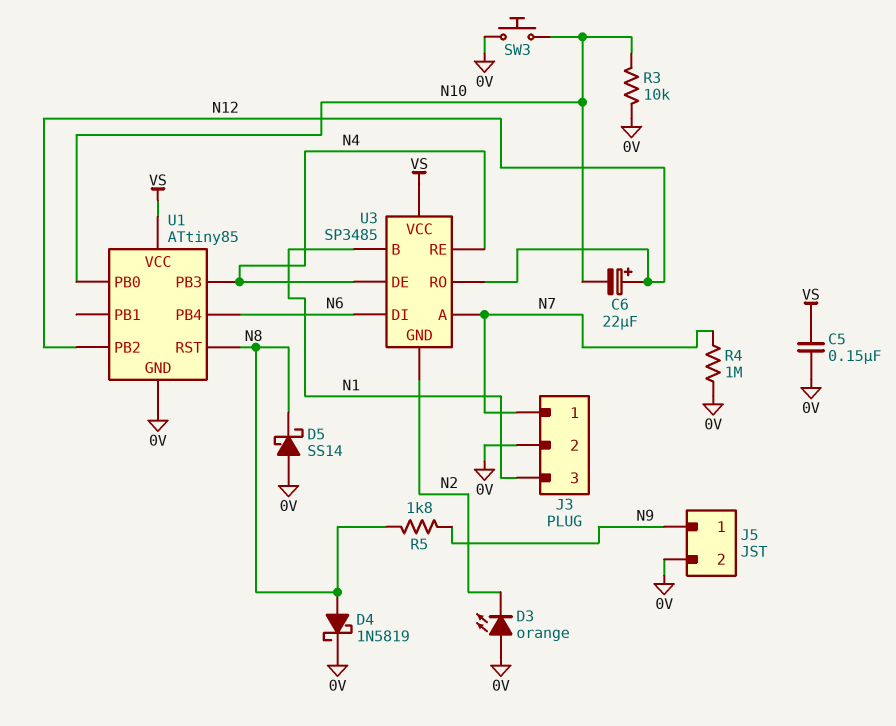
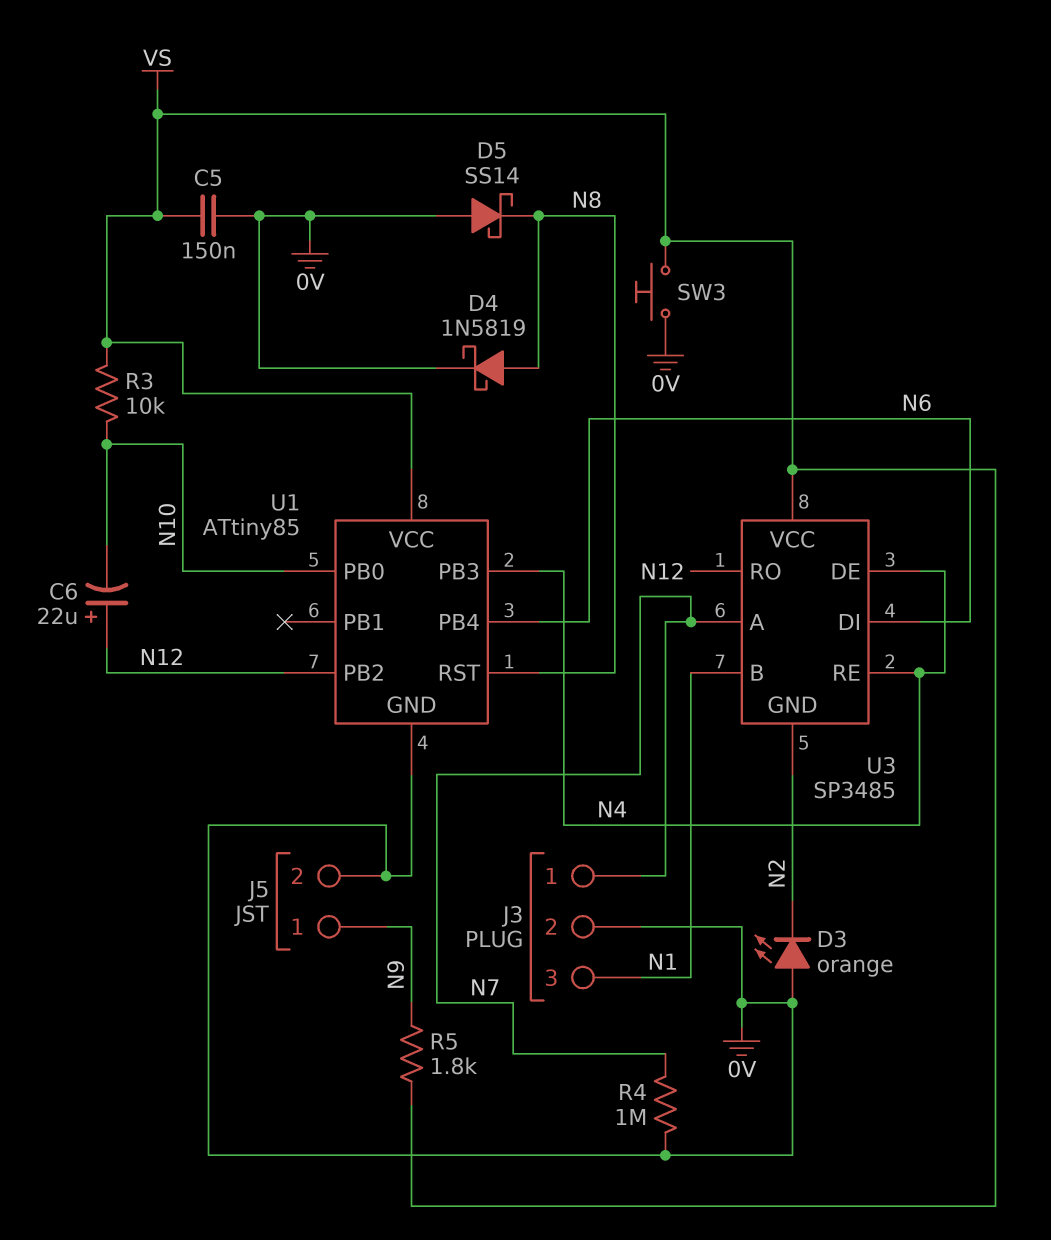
R3: 10k (0V, N10) -> 10k (N10, VS)
R5: 1.8k (N8, N9) -> 1.8k (N9, VS)
SW3: button (0V, N10) -> button (0V, VS)

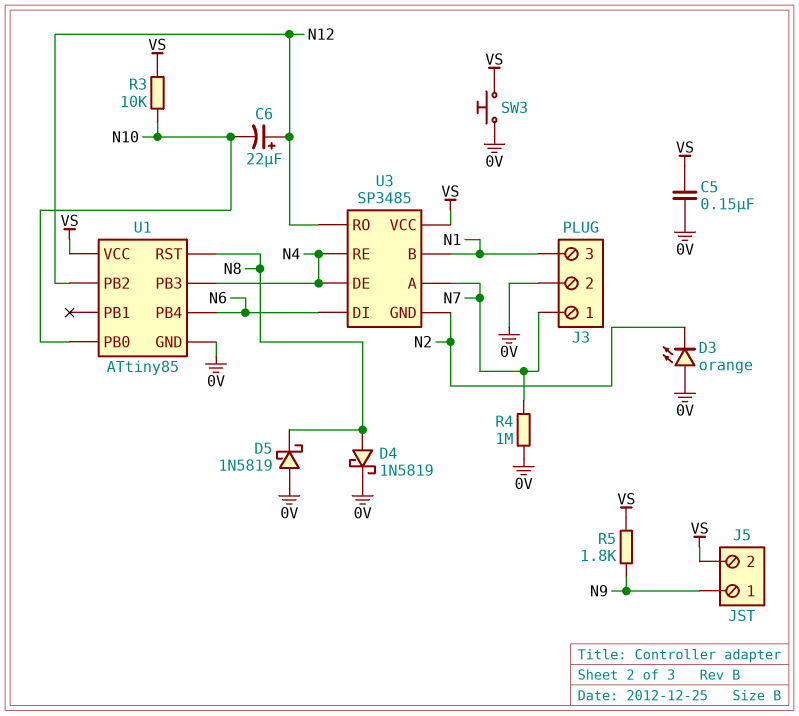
D5: schottky SS14 (A 0V, K N8) -> schottky 1N5819 (A 0V, K N8)
J5 pin 2: 0V -> VS

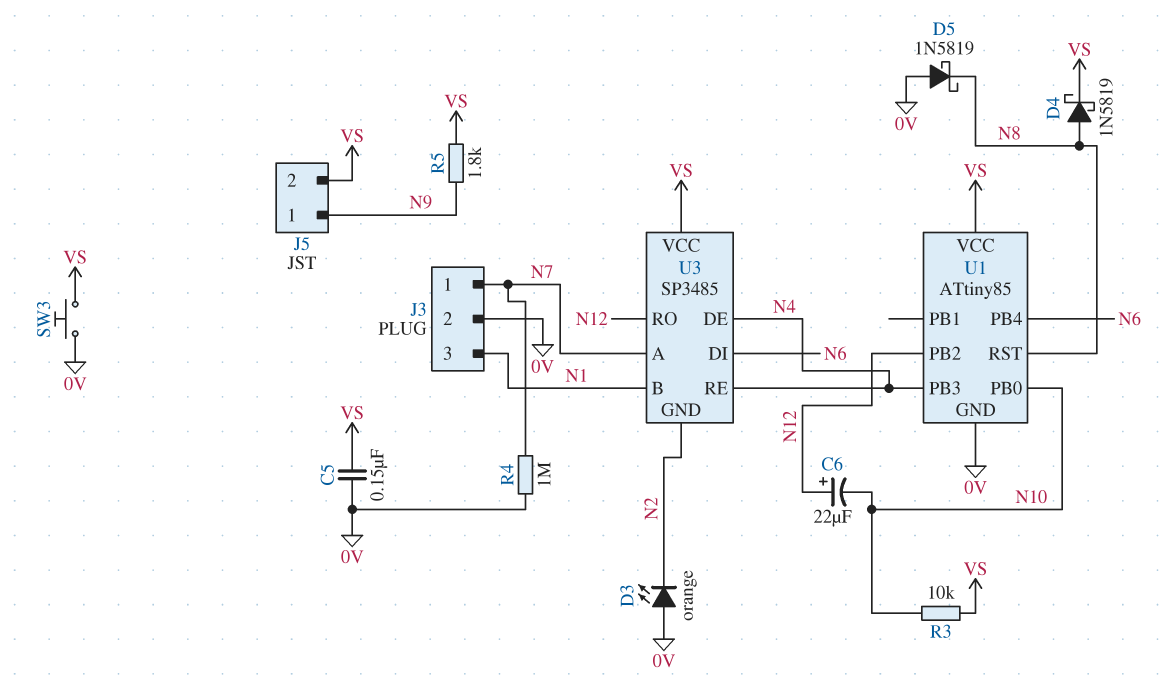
D4: schottky 1N5819 (A N8, K 0V) -> schottky 1N5819 (A N8, K VS)

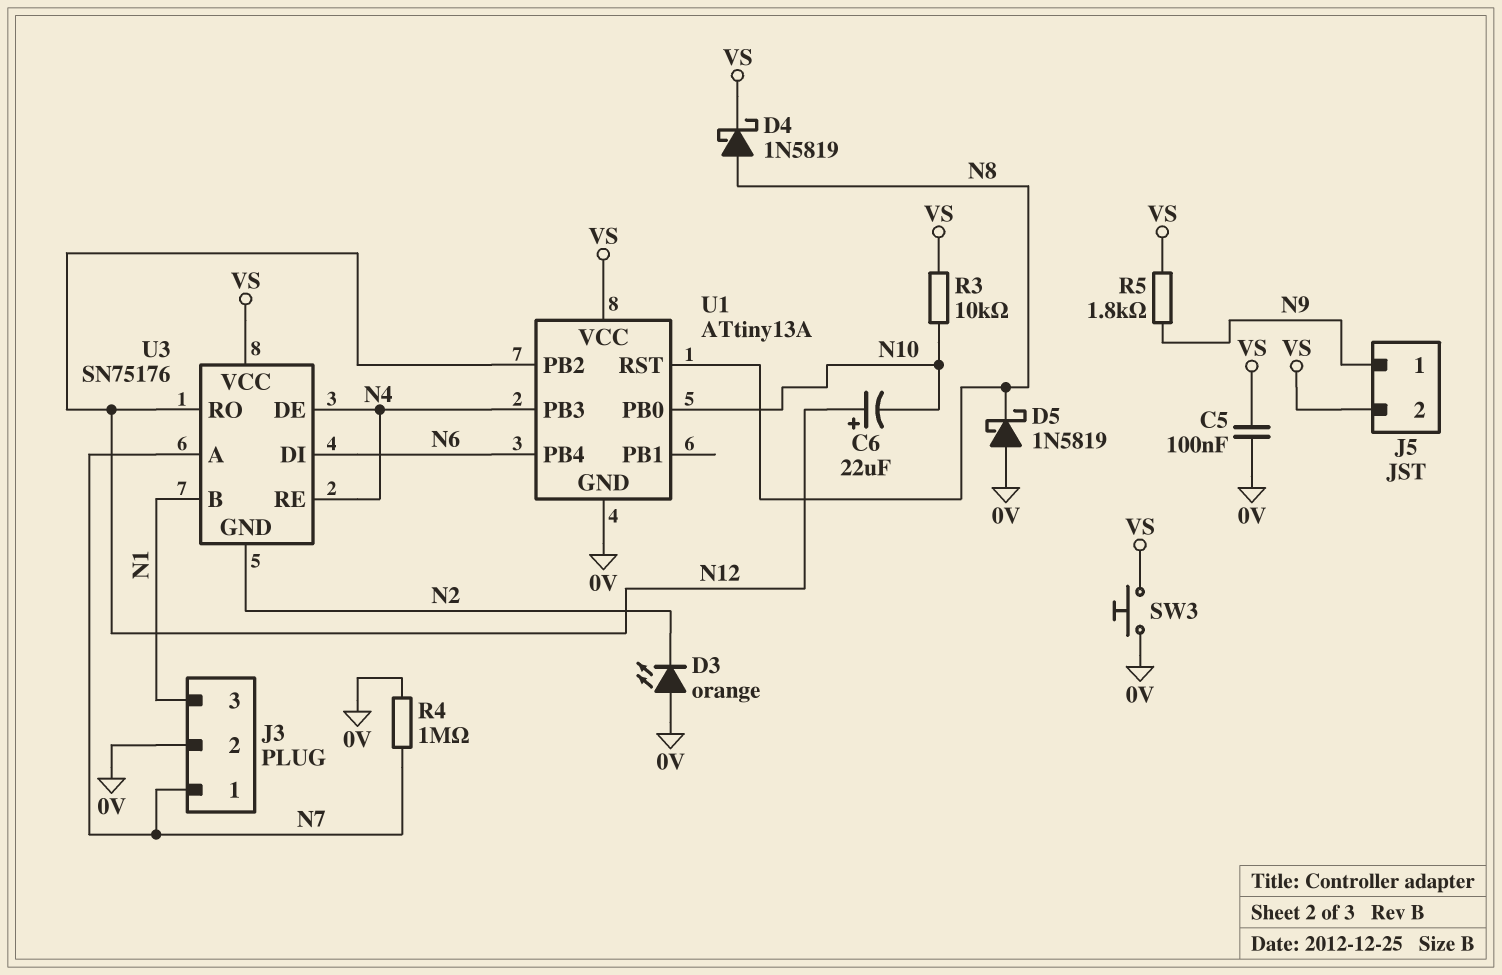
C5: 150nF (0V, VS) -> 100nF (0V, VS)
U1: ATtiny85 -> ATtiny13A
U3: SP3485 -> SN75176

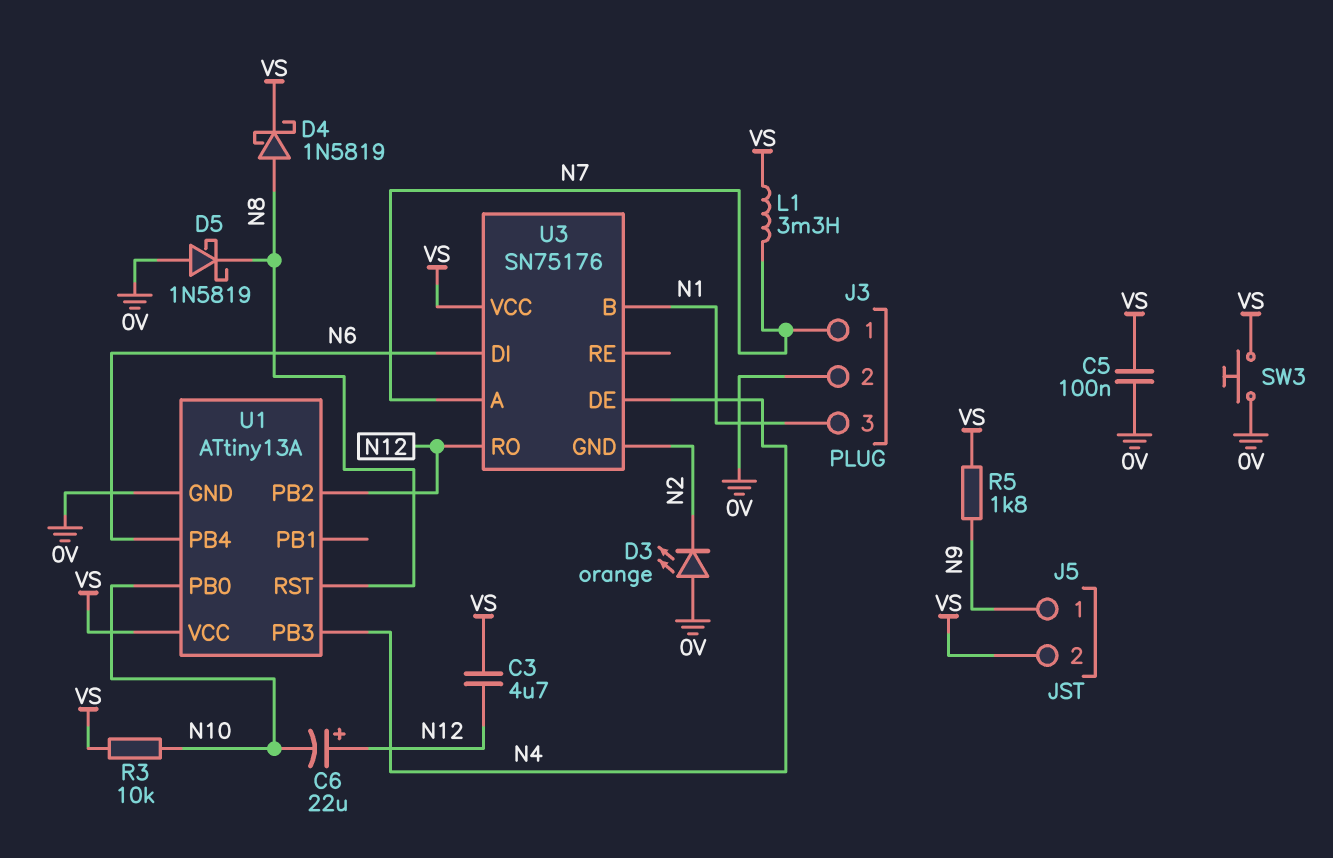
C3: none -> 4.7uF (N12, VS)
L1: none -> 3.3mH (N7, VS)
R4: 1M (0V, N7) -> none
U3 pin RE: N4 -> none

